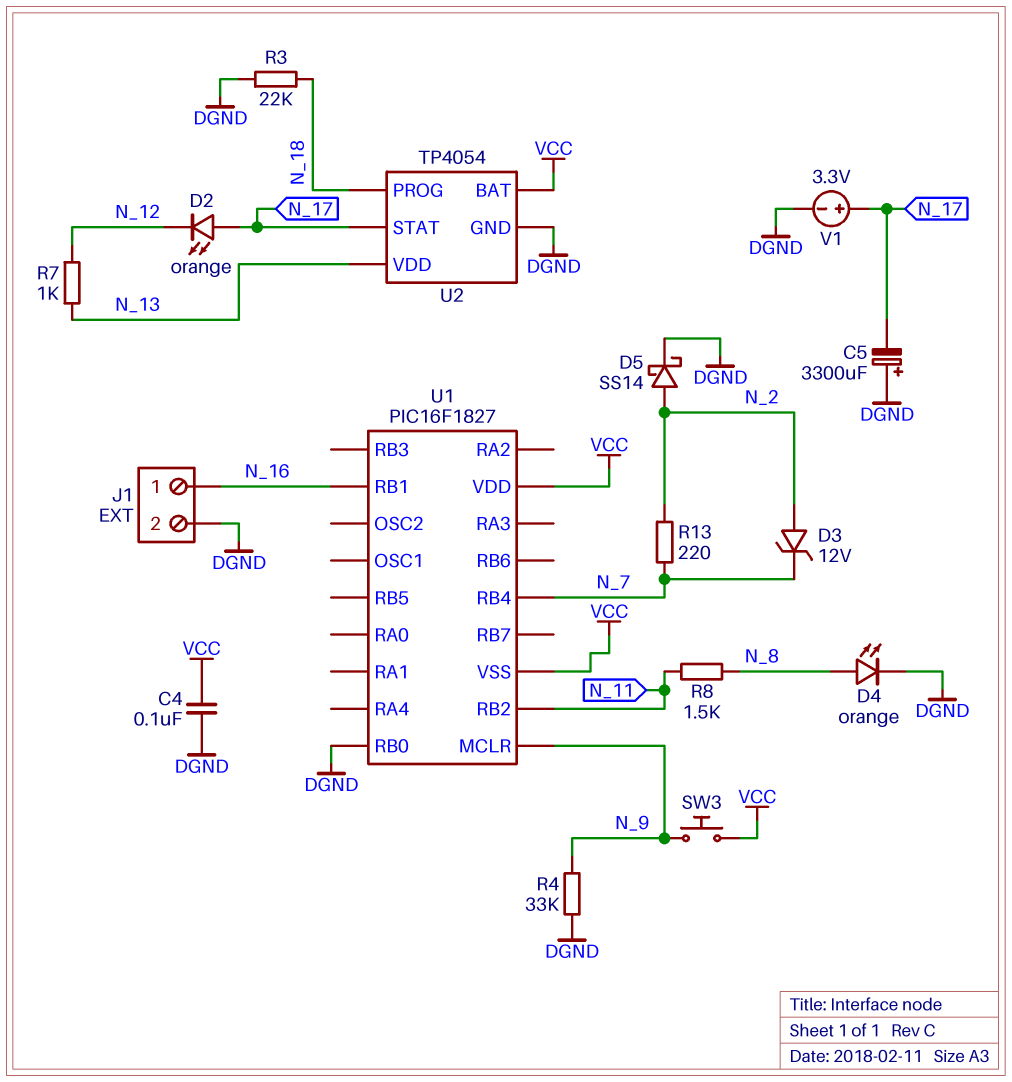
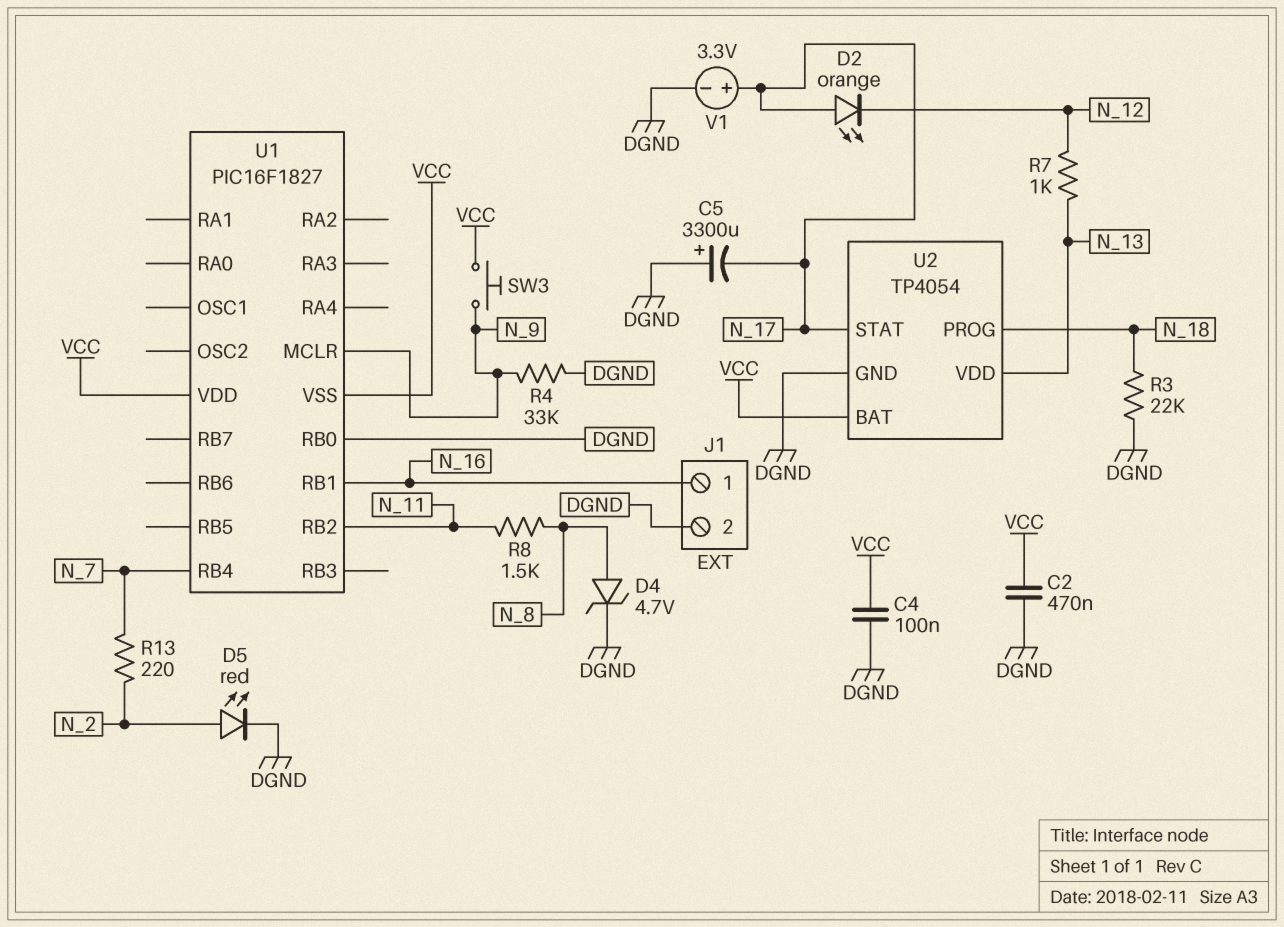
C2: none -> 470nF (DGND, VCC)
D3: zener 12V (A N_2, K N_7) -> none
D4: LED orange (A N_8, K DGND) -> zener 4.7V (A N_8, K DGND)
D5: schottky SS14 (A N_2, K DGND) -> LED red (A N_2, K DGND)

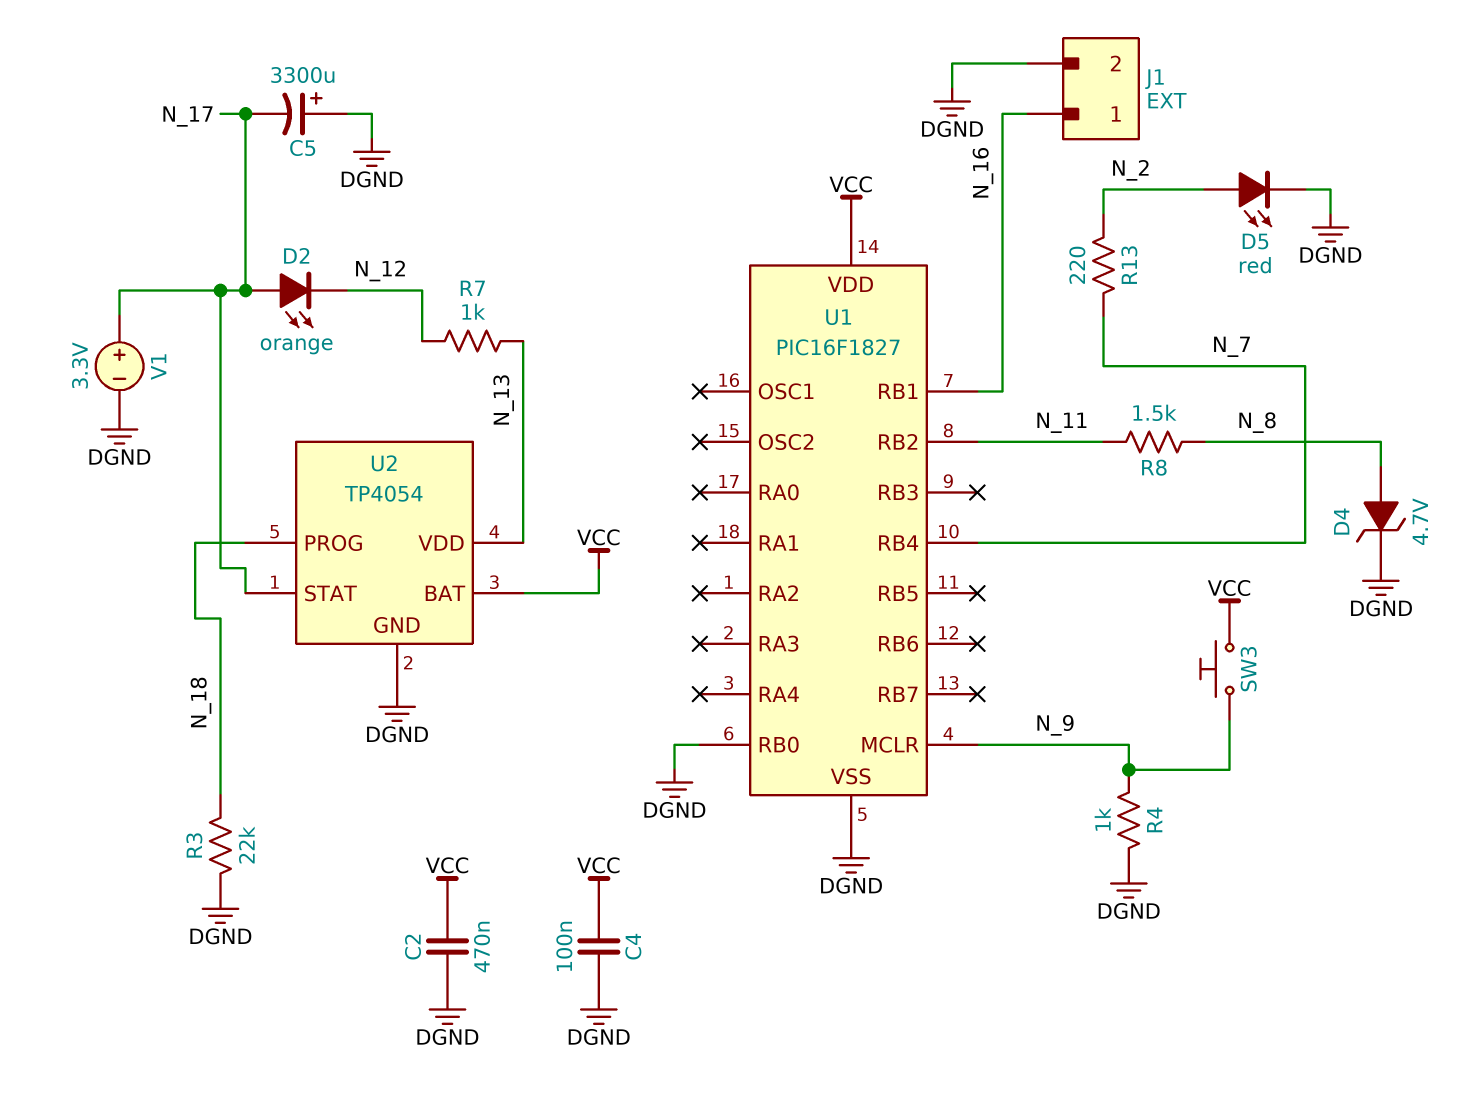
R4: 33k (DGND, N_9) -> 1k (DGND, N_9)
U1 pin VSS: VCC -> DGND

